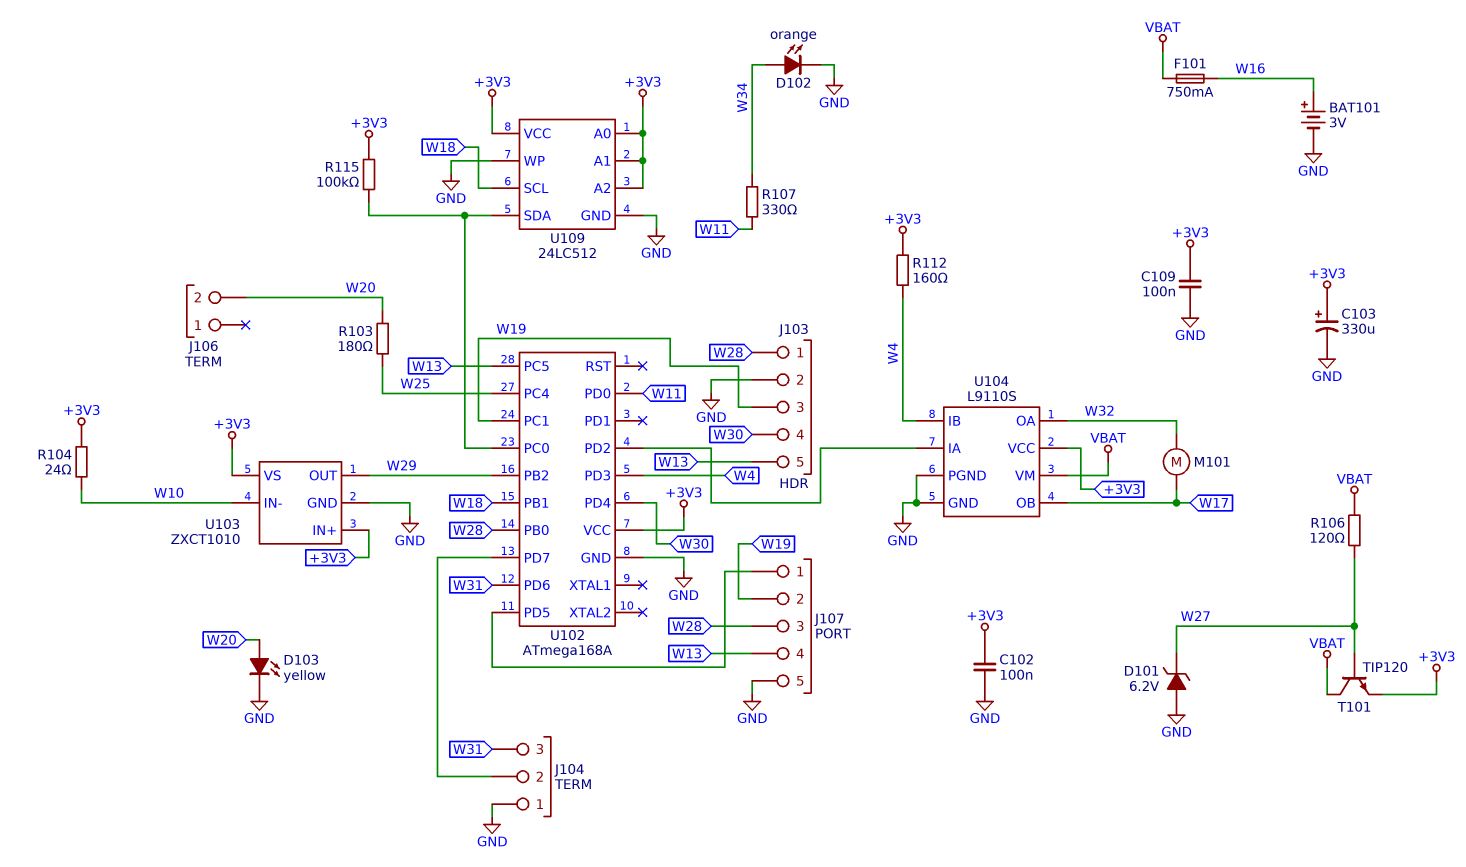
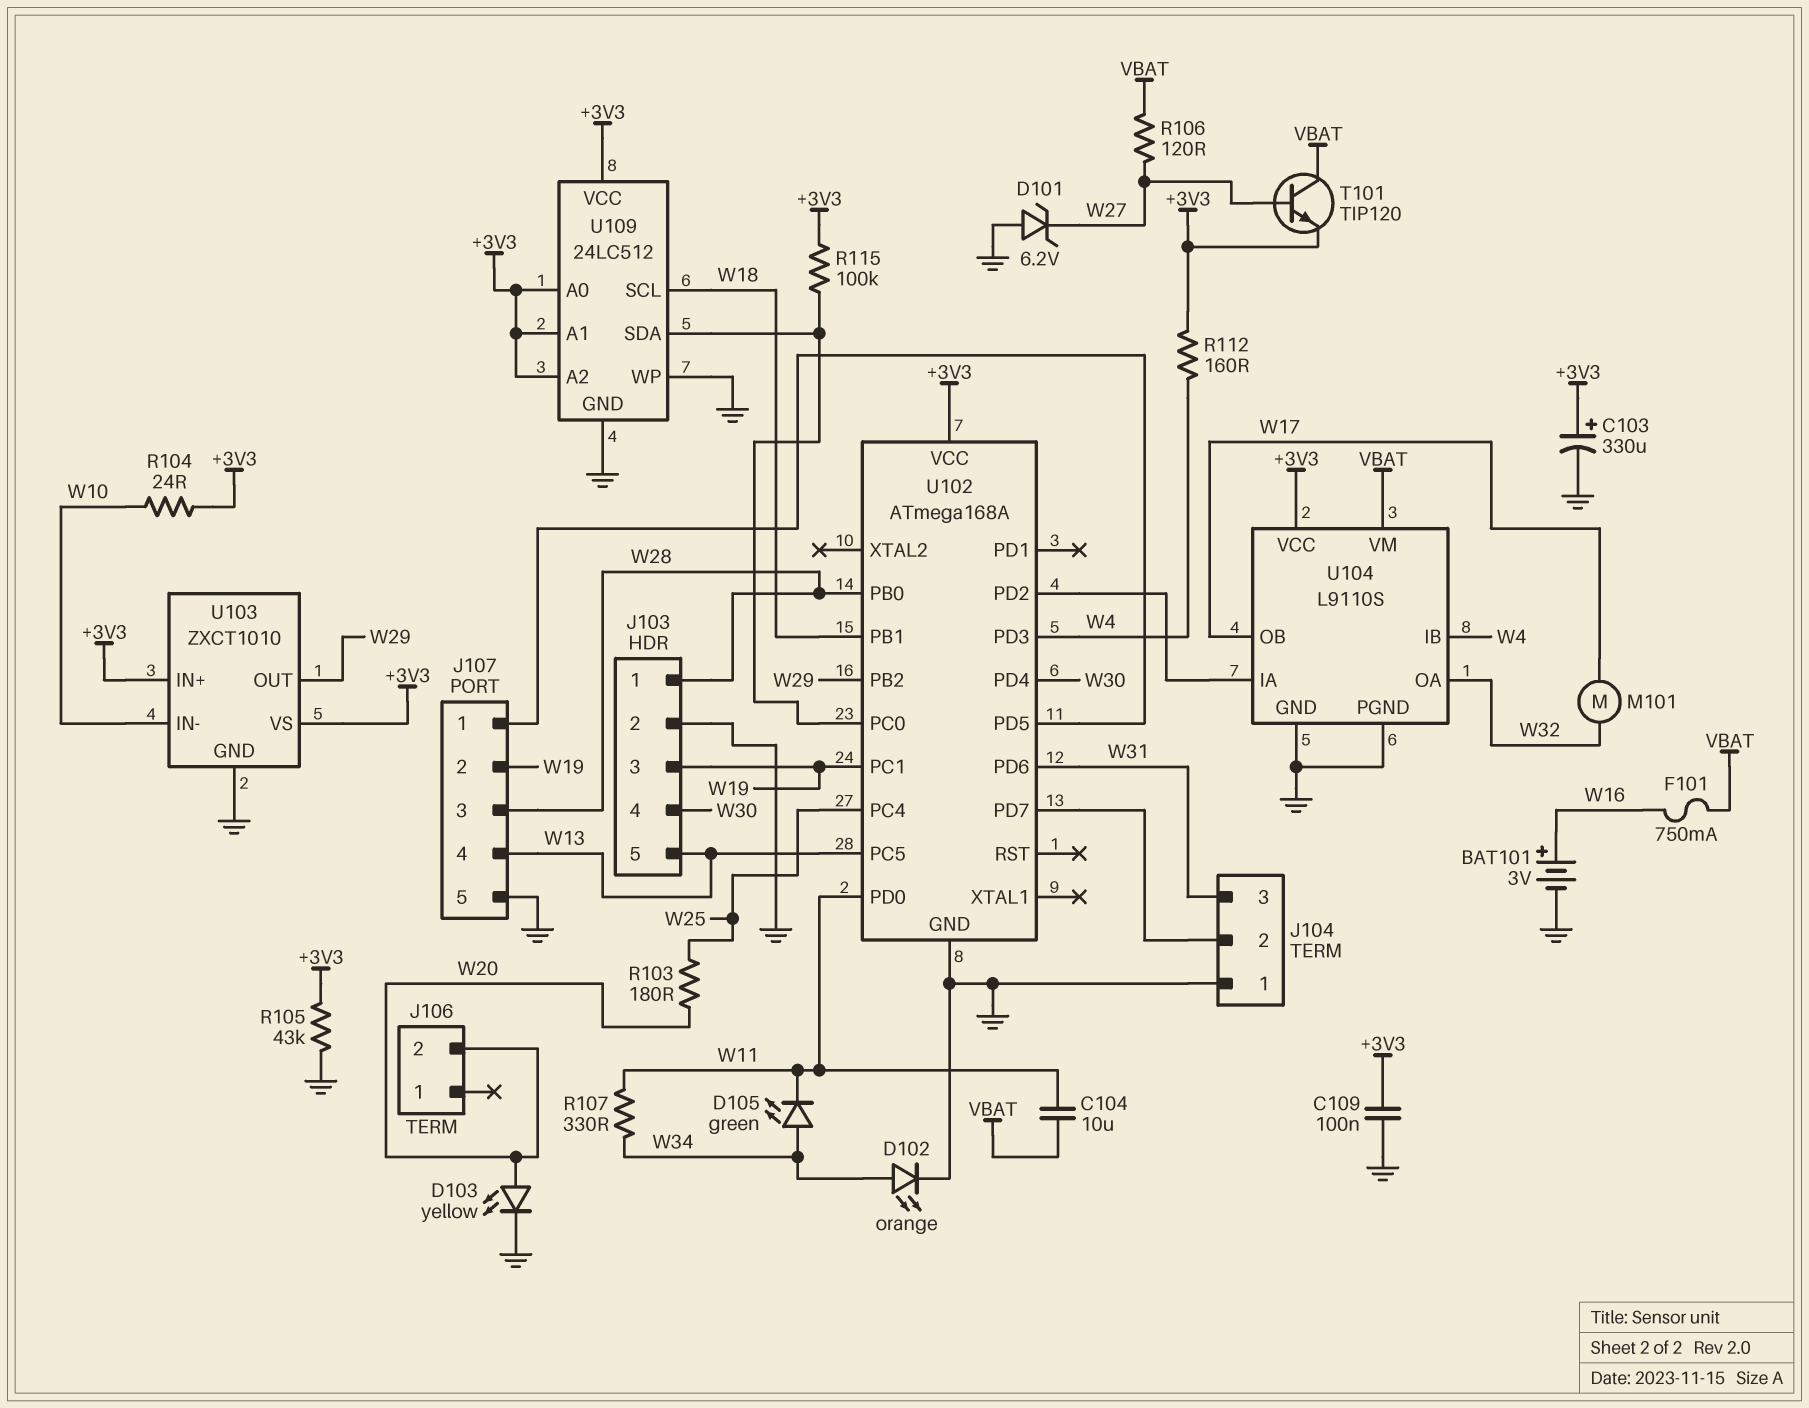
C102: 100nF (+3V3, GND) -> none
C104: none -> 10uF (VBAT, W11)
D105: none -> LED green (A W34, K W11)
R105: none -> 43k (+3V3, GND)

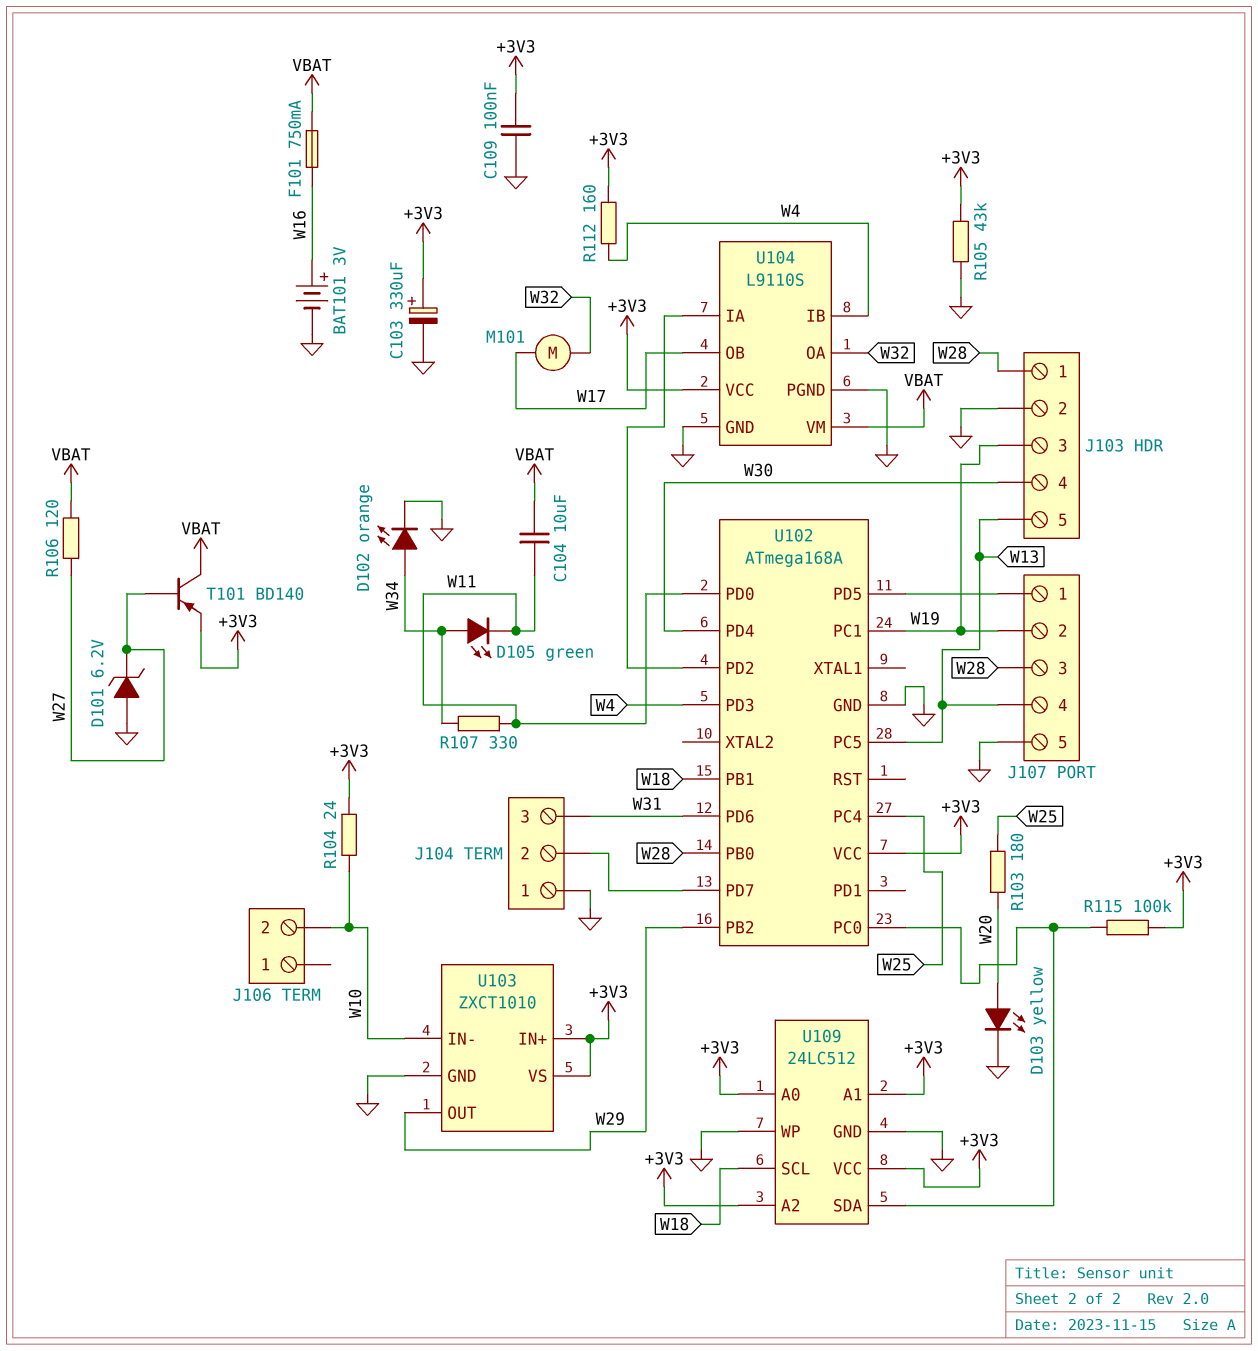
J106 pin 2: W20 -> W10
T101: NPN TIP120 (B W27, C VBAT, E +3V3) -> PNP BD140 (B W27, C VBAT, E +3V3)

